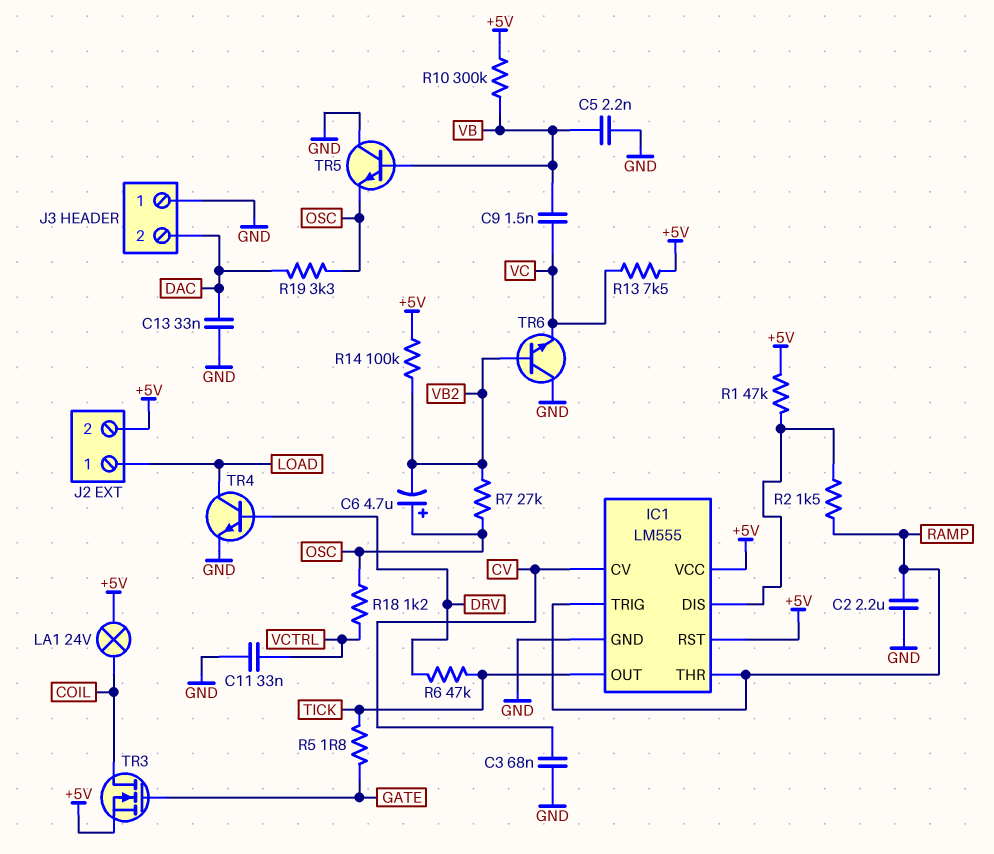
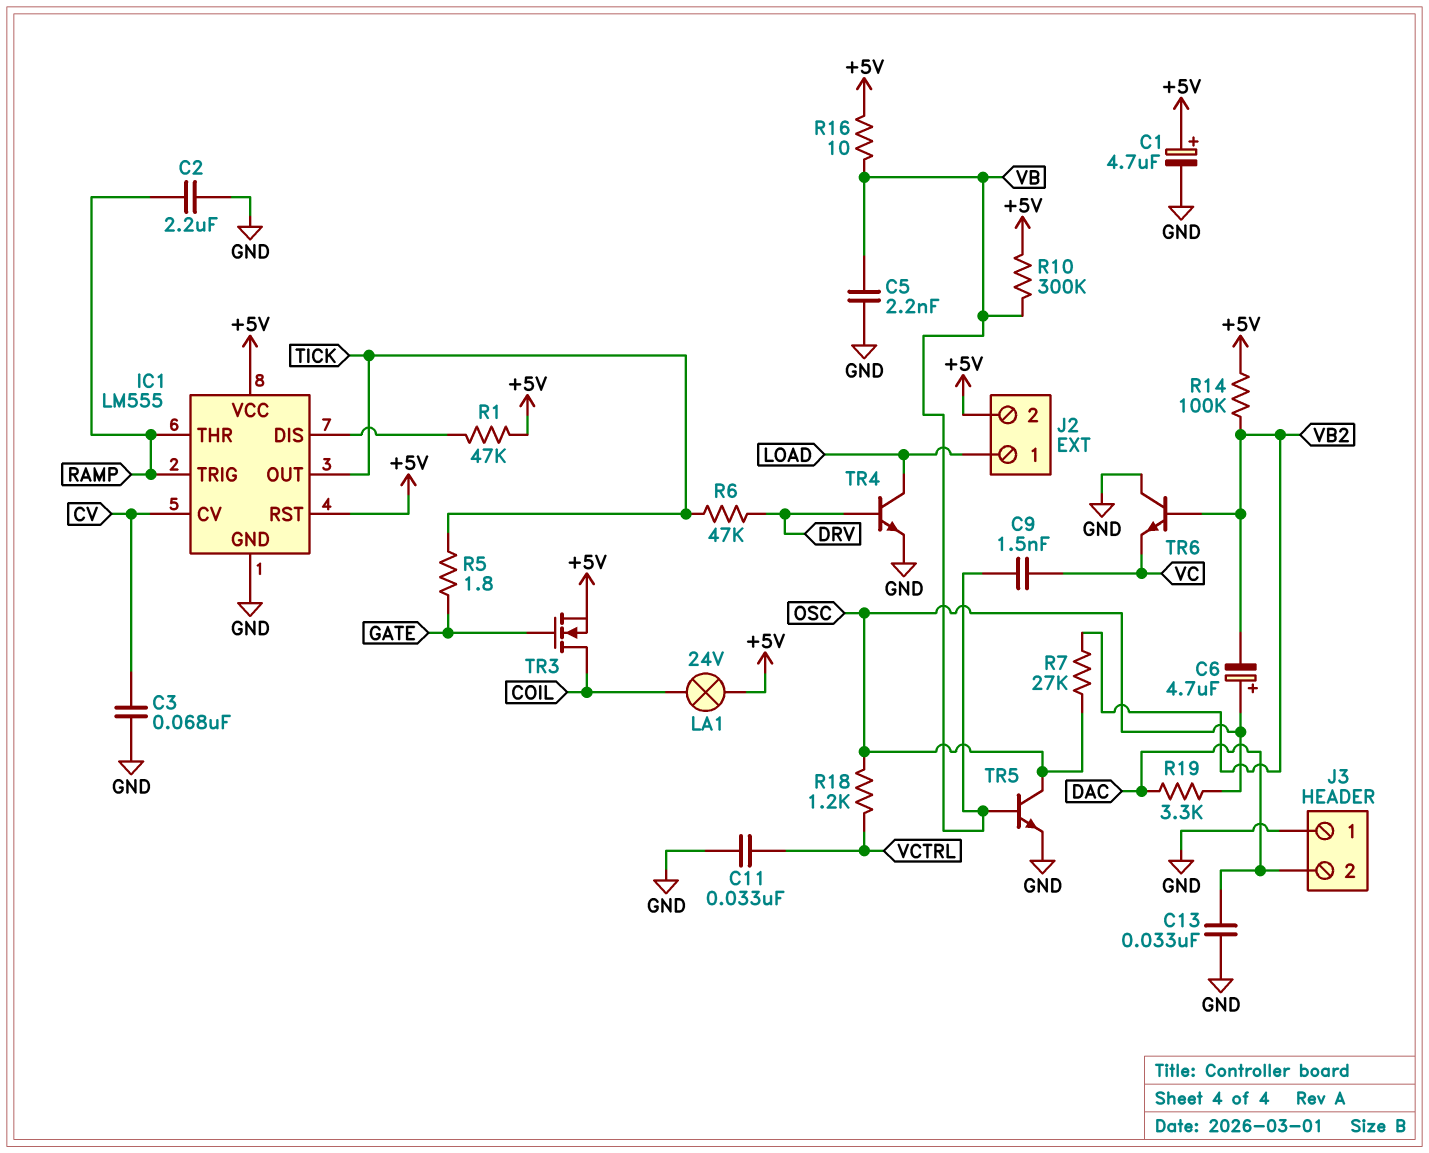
C1: none -> 4.7uF (plus +5V, minus GND)
R2: 1.5k (IC1/DIS, RAMP) -> none
R13: 7.5k (+5V, VC) -> none
R16: none -> 10 (+5V, VB)
TR5: NPN (B VB, C GND, E OSC) -> NPN (B VB, C OSC, E GND)

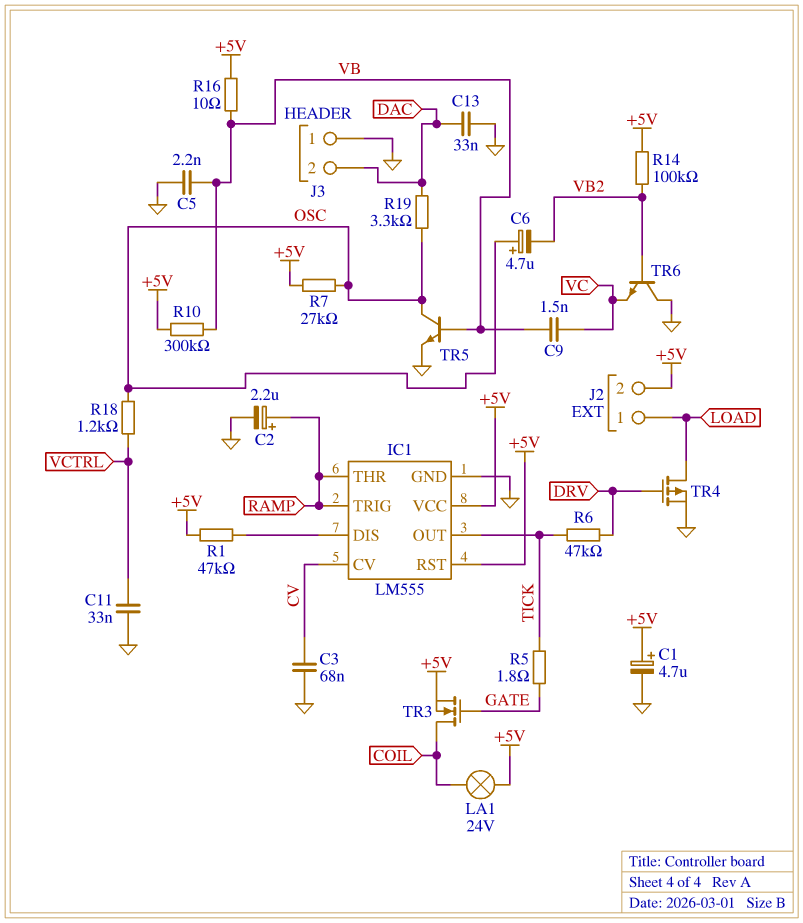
C2: 2.2uF (GND, RAMP) -> 2.2uF (plus RAMP, minus GND)
R7: 27k (OSC, VB2) -> 27k (+5V, OSC)
TR4: NPN (B DRV, C LOAD, E GND) -> PMOS (G DRV, D LOAD, S GND)

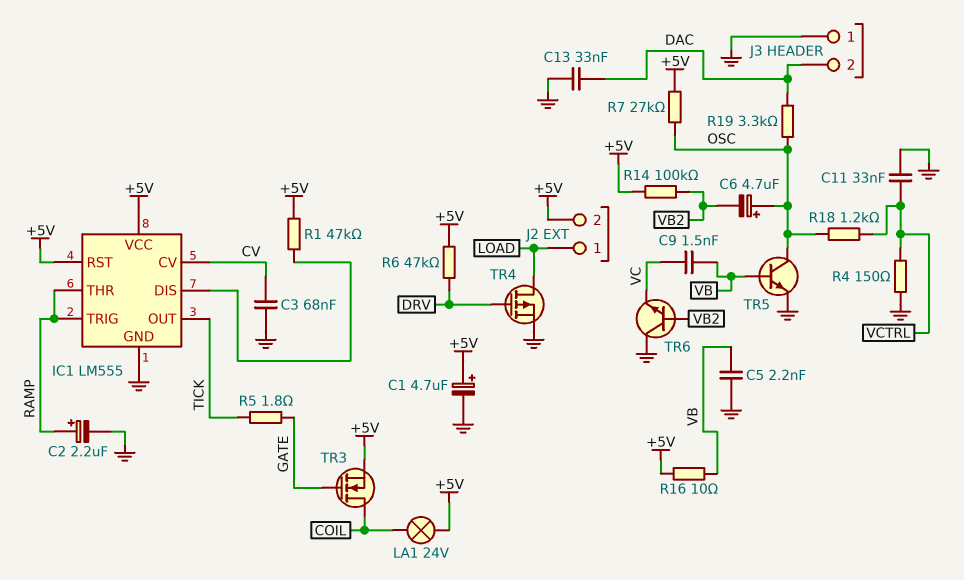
R4: none -> 150 (GND, VCTRL)
R6: 47k (DRV, TICK) -> 47k (+5V, DRV)
R10: 300k (+5V, VB) -> none

